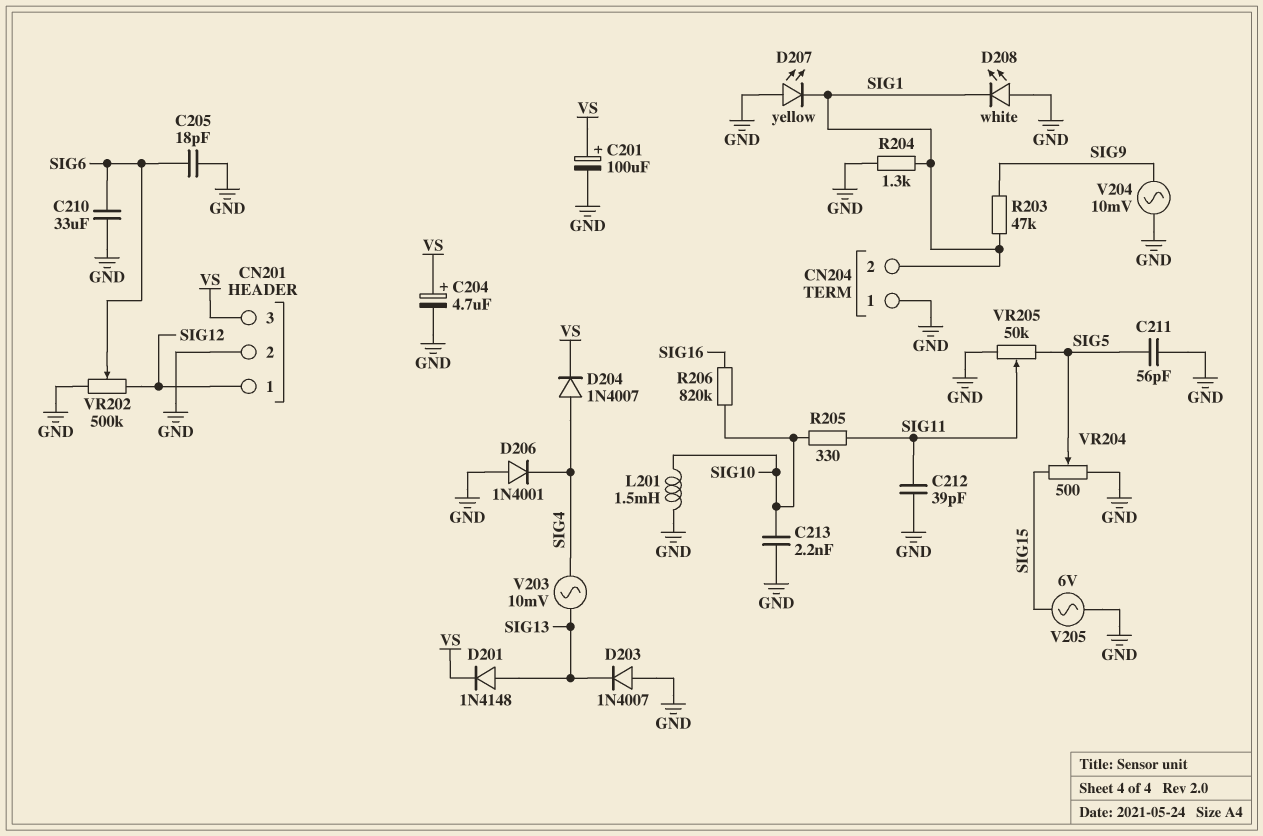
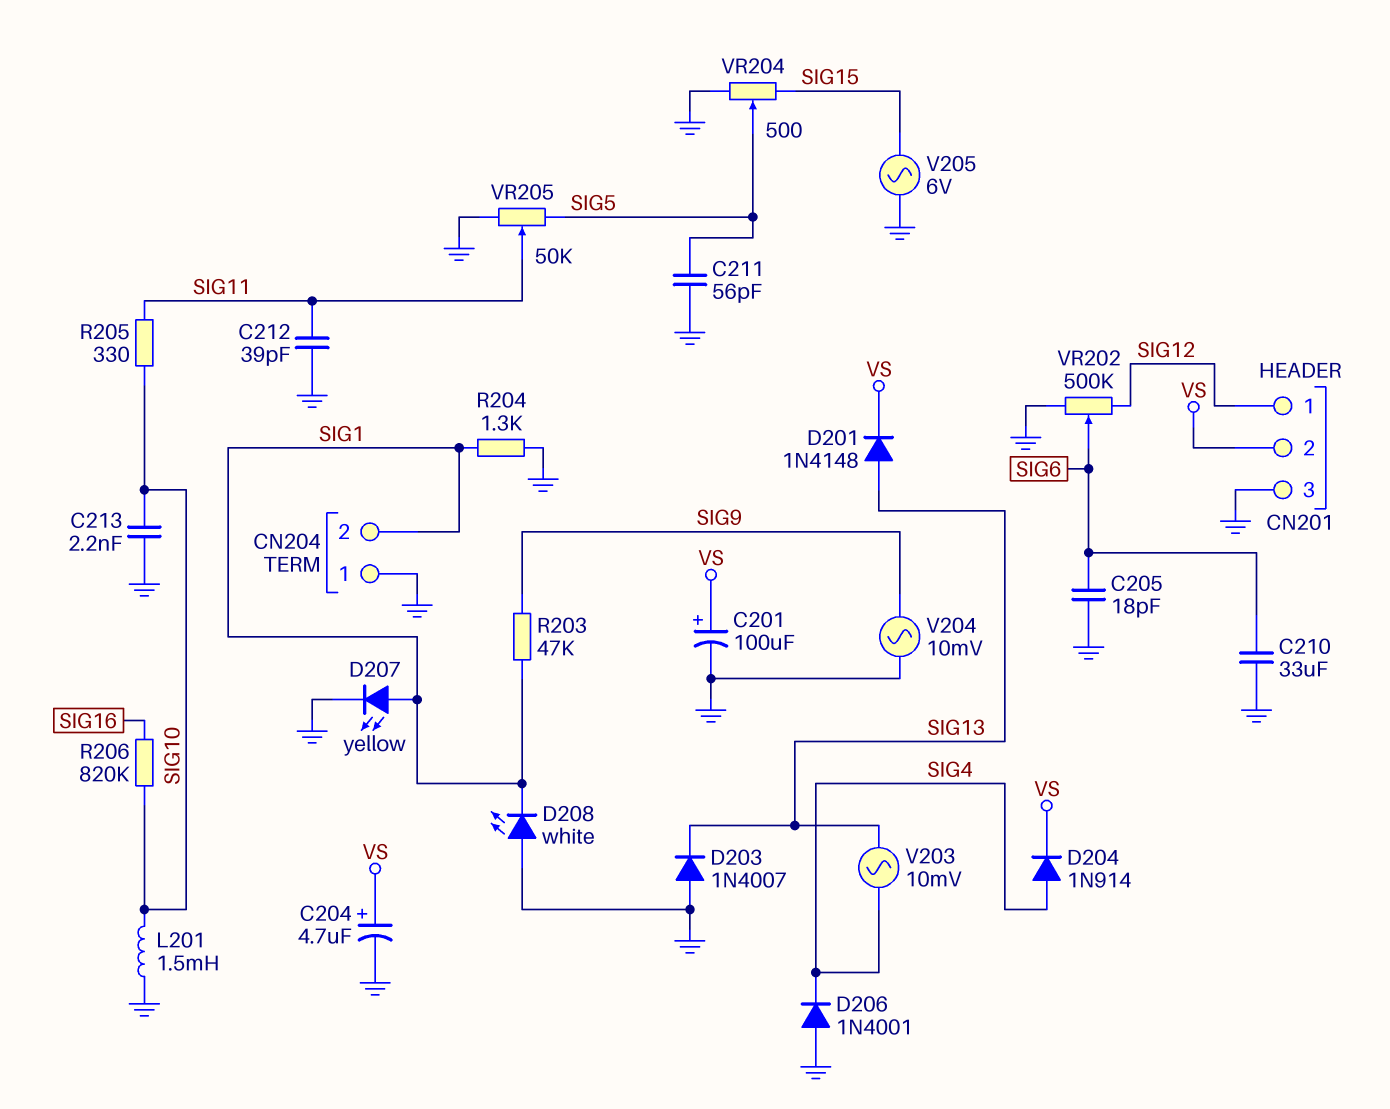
CN201 pin 2: GND -> VS
CN201 pin 3: VS -> GND
D204: diode 1N4007 (A SIG4, K VS) -> diode 1N914 (A SIG4, K VS)
D207: LED yellow (A GND, K SIG1) -> LED yellow (A SIG1, K GND)

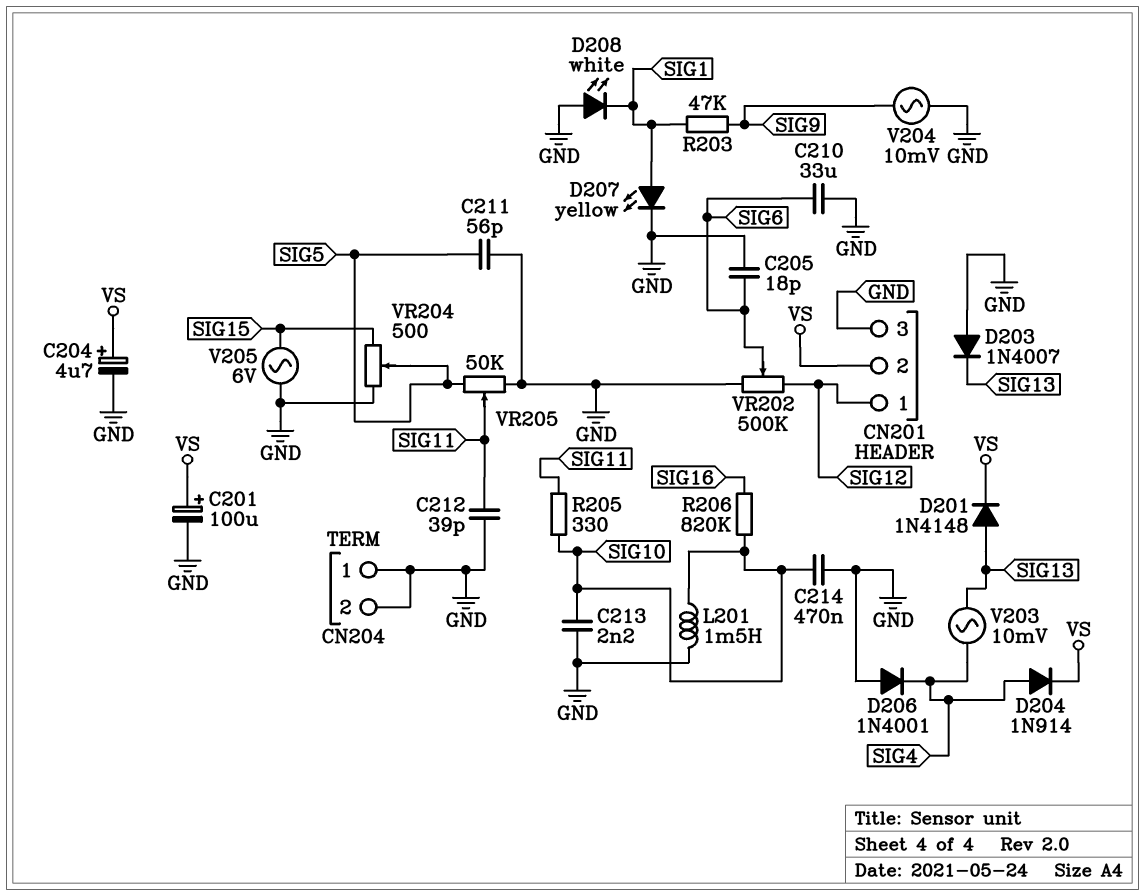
C214: none -> 470nF (GND, SIG10)
CN204 pin 2: SIG1 -> GND
R204: 1.3k (GND, SIG1) -> none

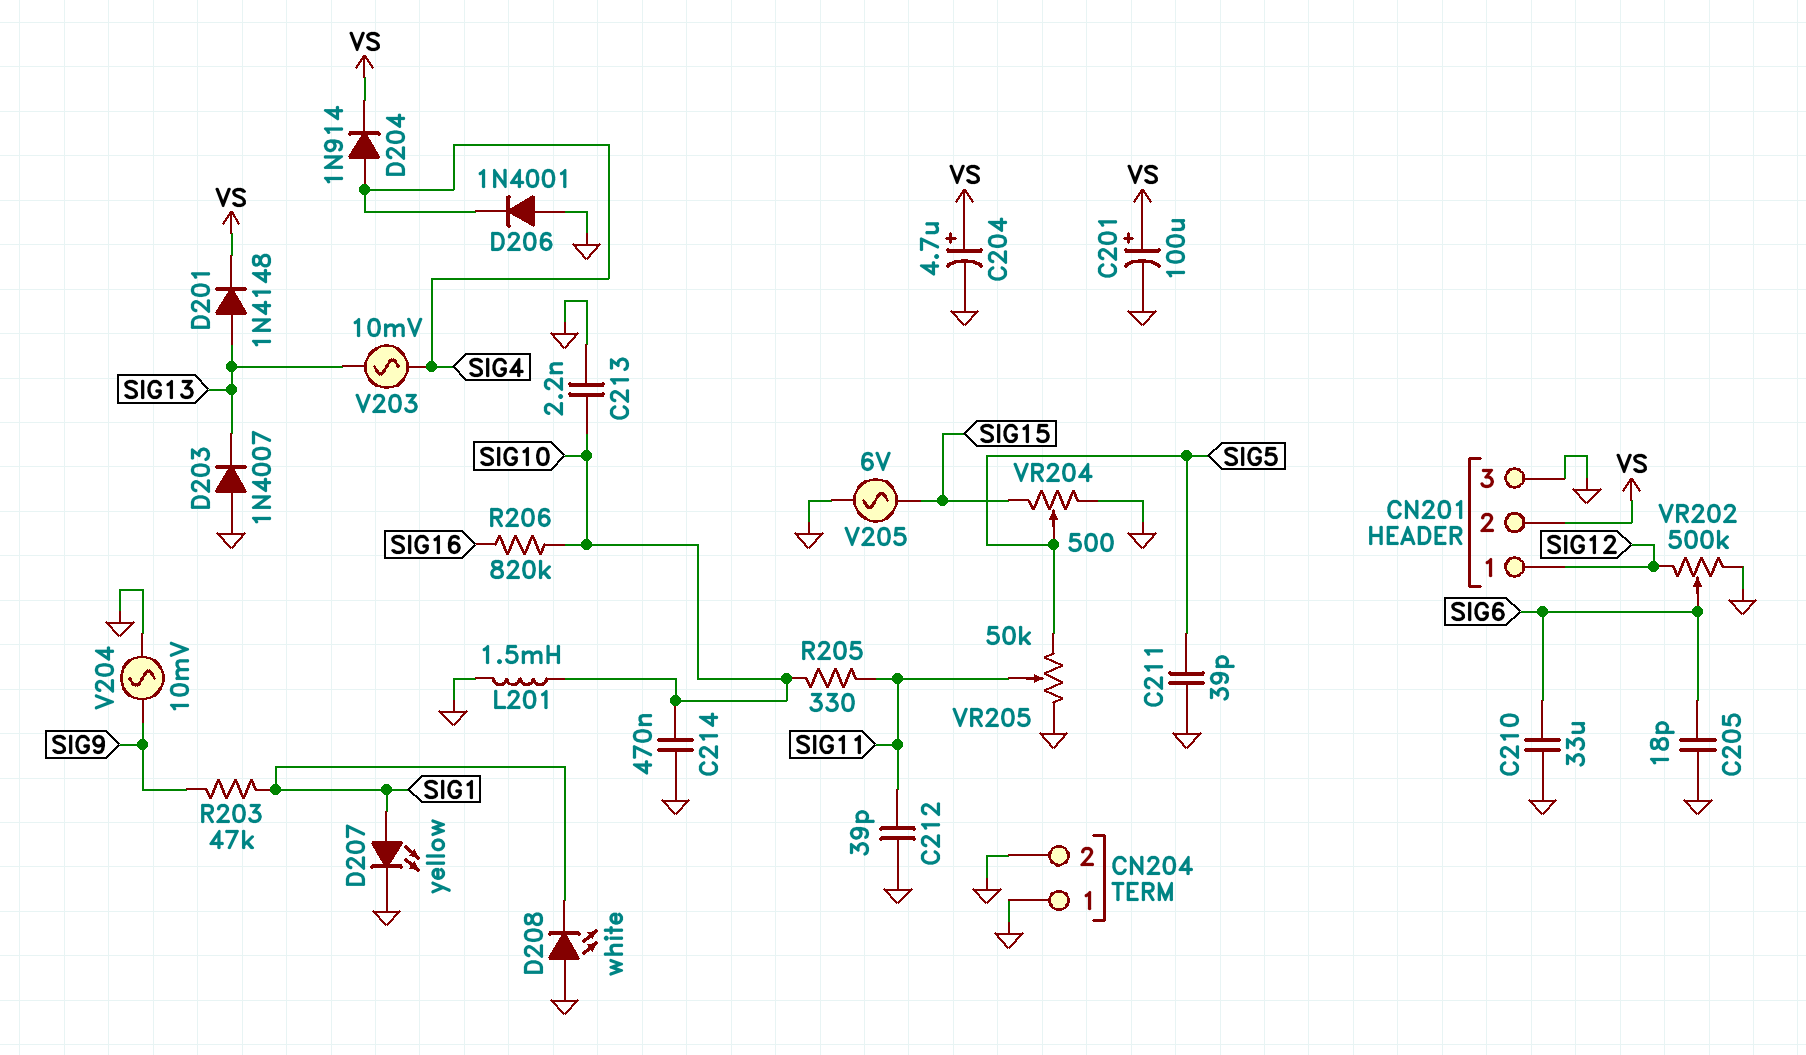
C211: 56pF (GND, SIG5) -> 39pF (GND, SIG5)

